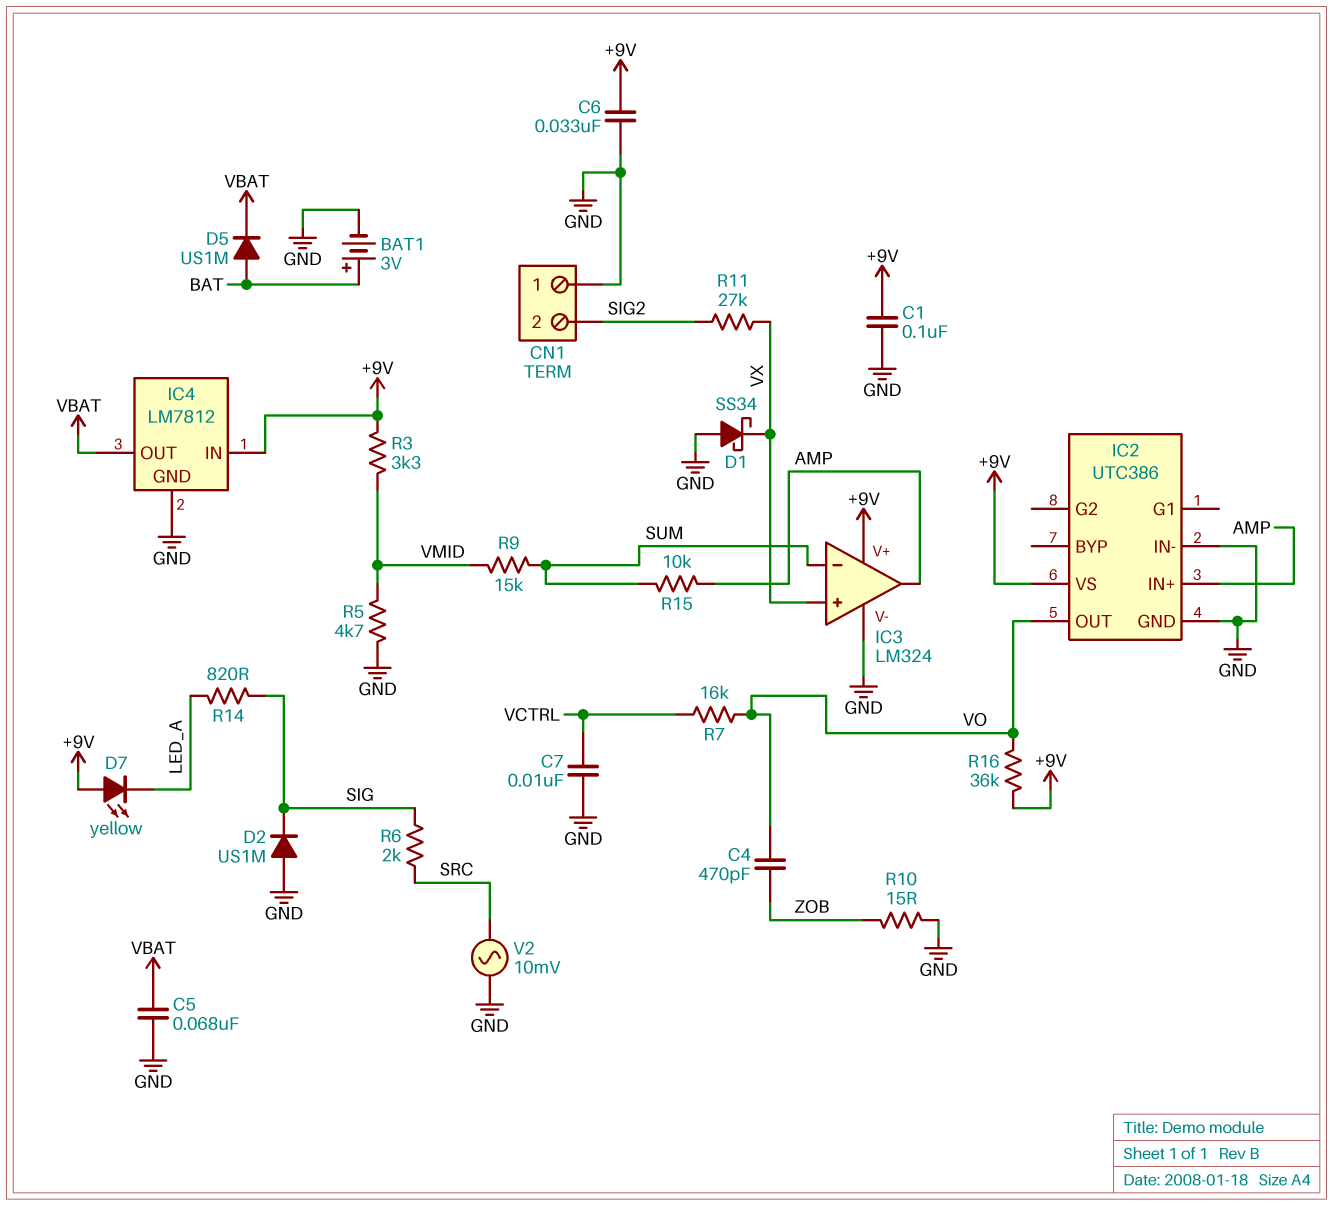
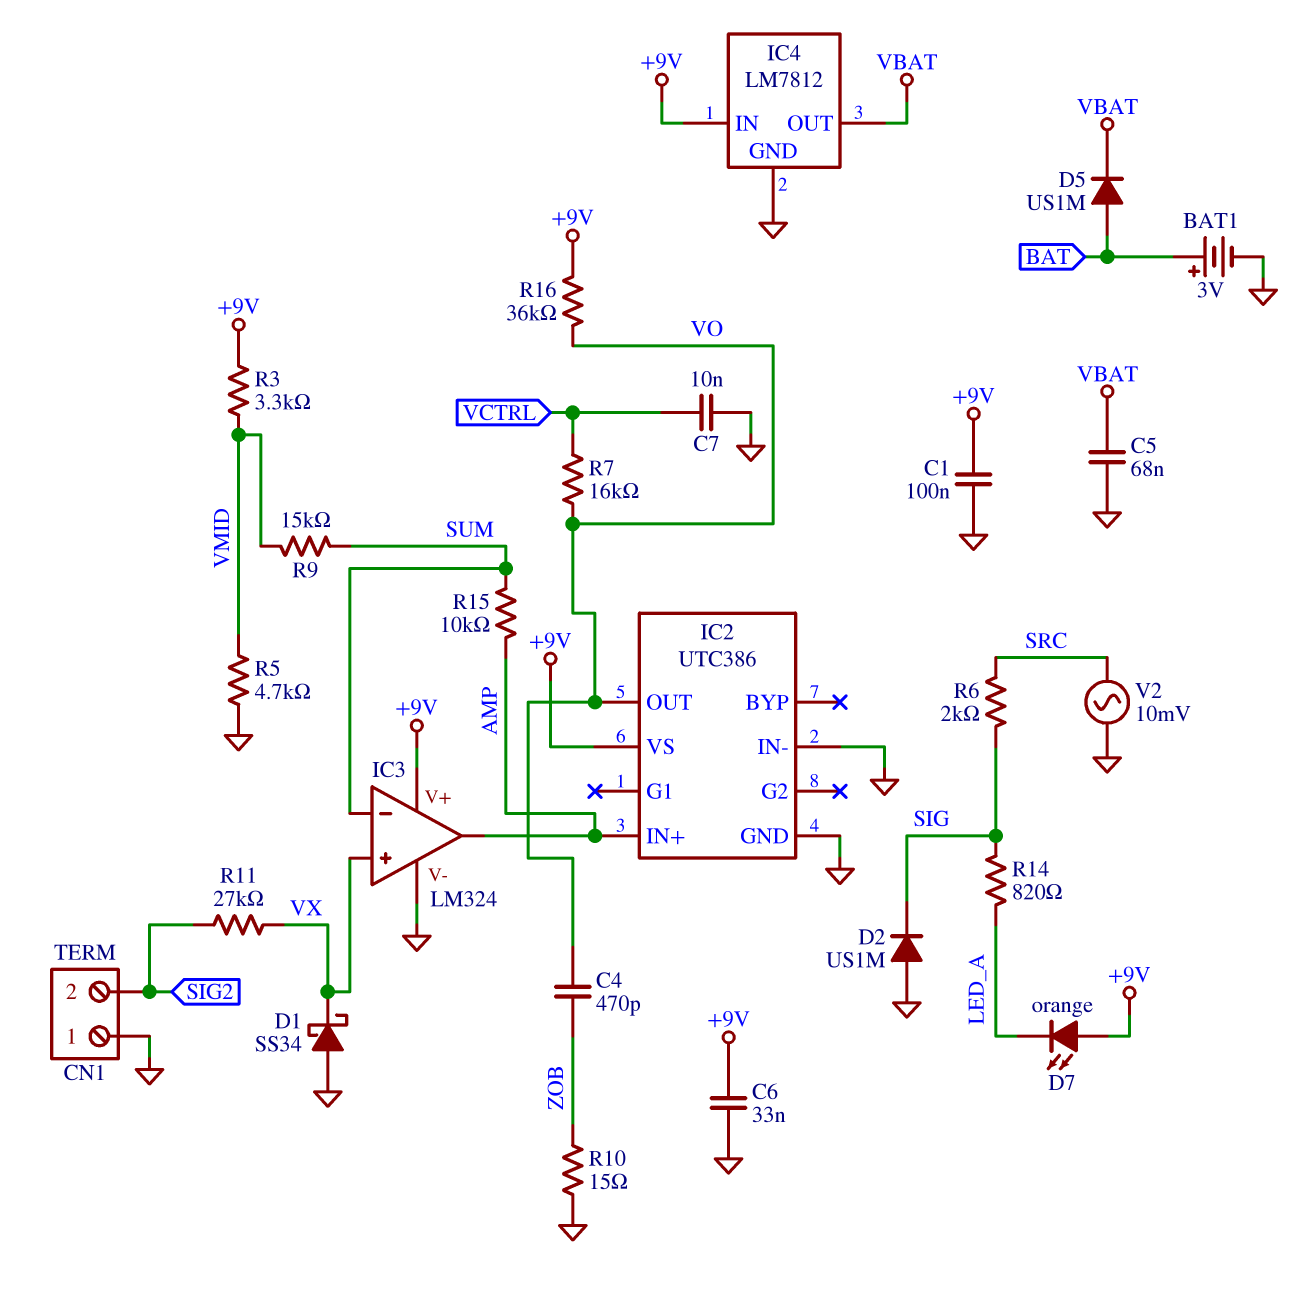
D7: LED yellow (A +9V, K LED_A) -> LED orange (A +9V, K LED_A)

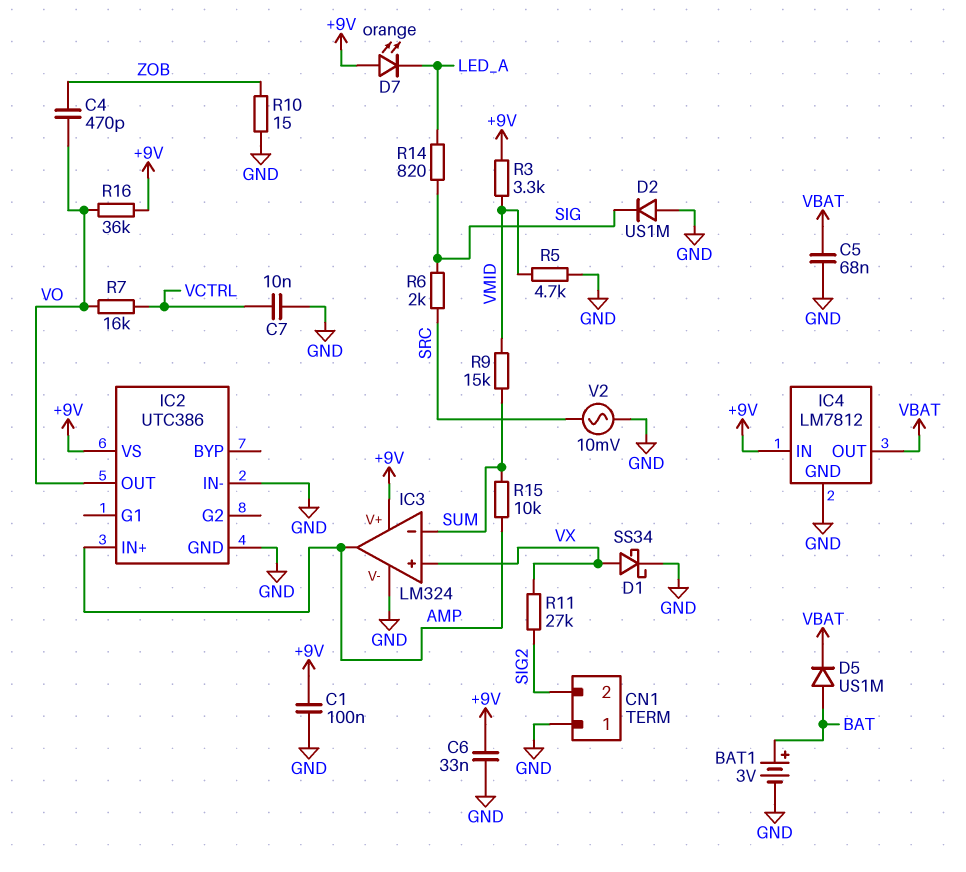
D1: schottky SS34 (A GND, K VX) -> schottky SS34 (A VX, K GND)

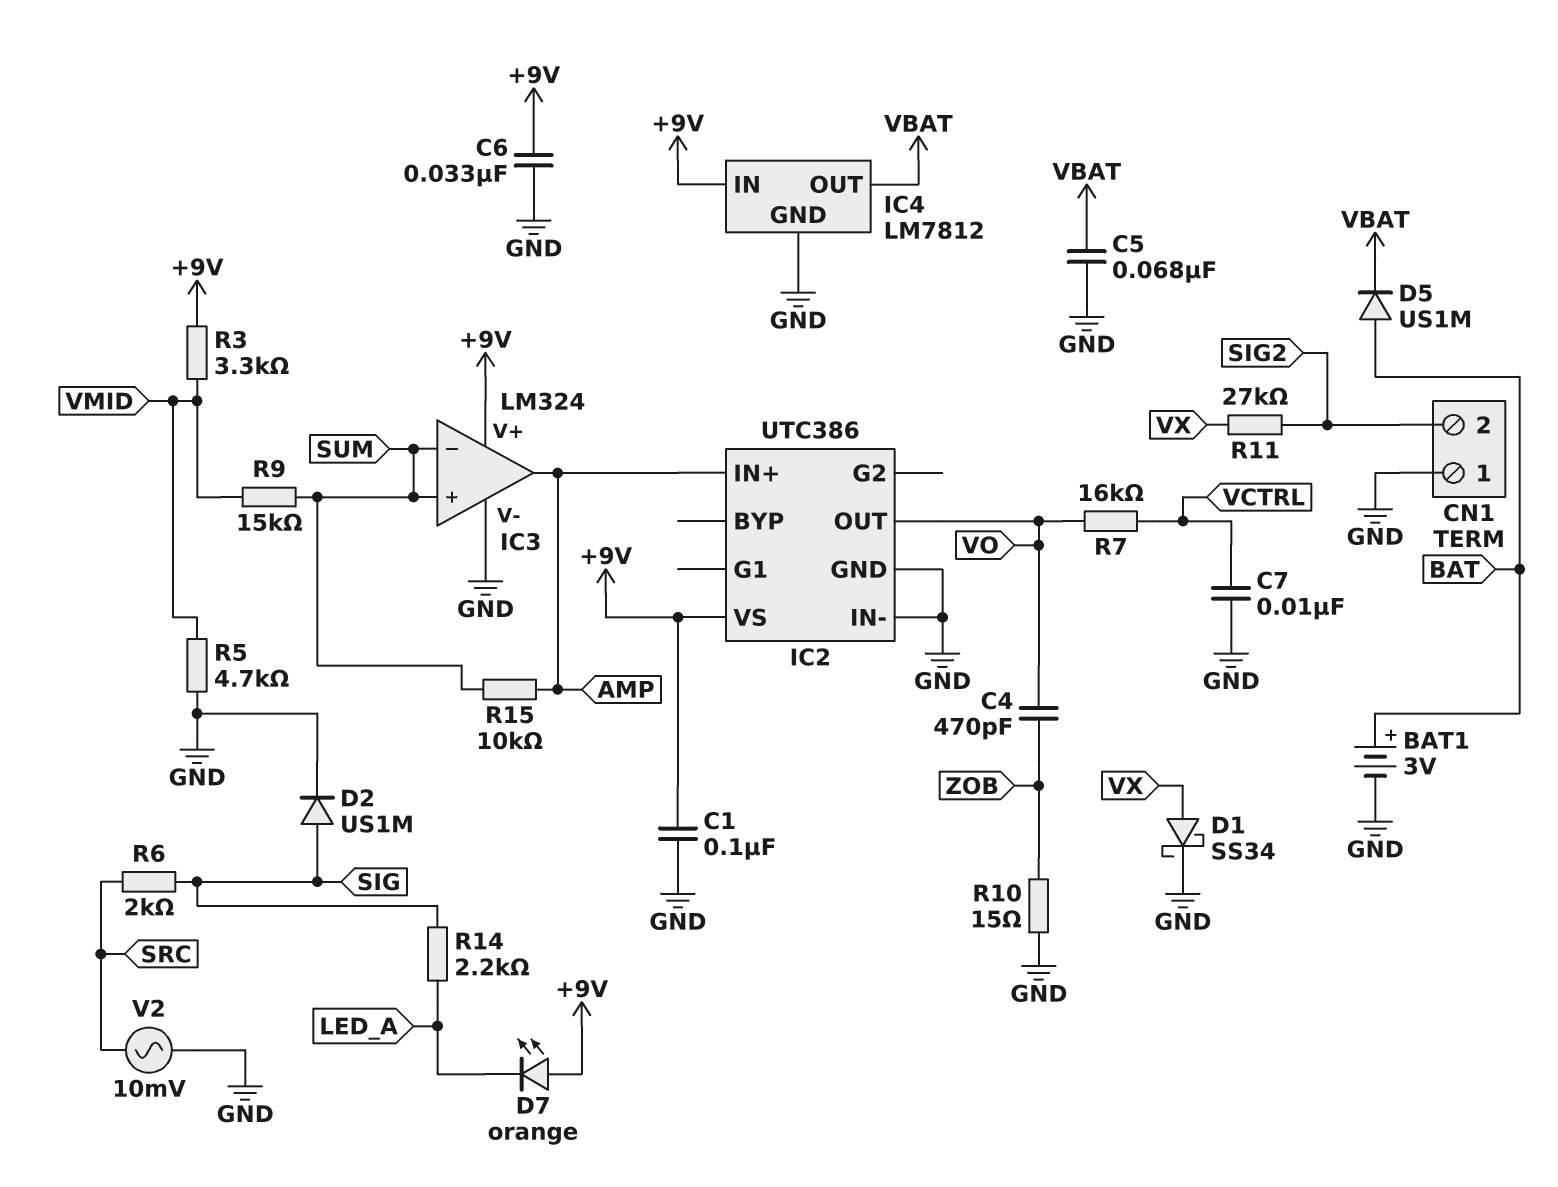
D2: diode US1M (A GND, K SIG) -> diode US1M (A SIG, K GND)
IC3 pin in+: VX -> SUM
R14: 820 (LED_A, SIG) -> 2.2k (LED_A, SIG)
R16: 36k (+9V, VO) -> none

